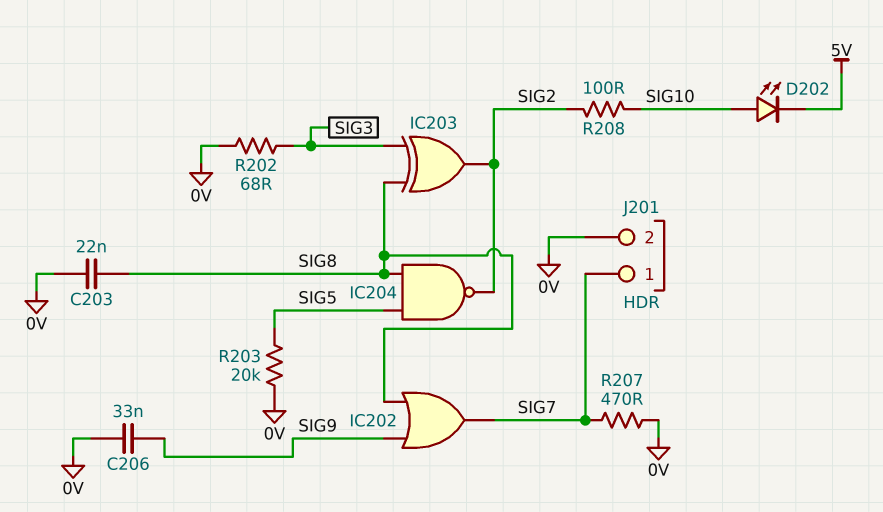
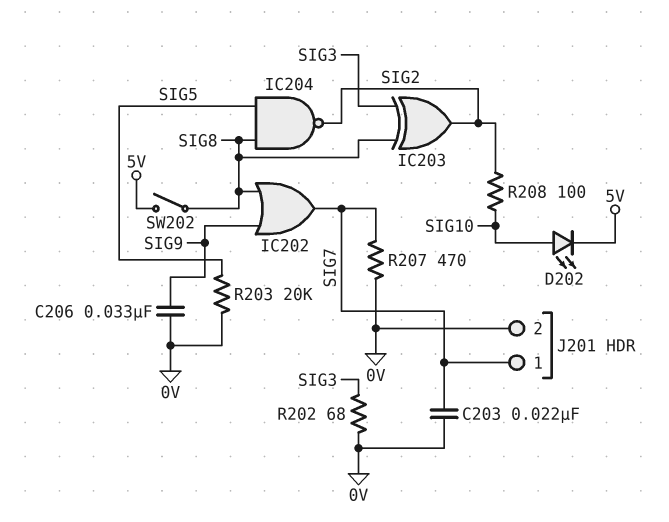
C203: 22nF (0V, SIG8) -> 22nF (0V, SIG7)
SW202: none -> switch (5V, SIG8)

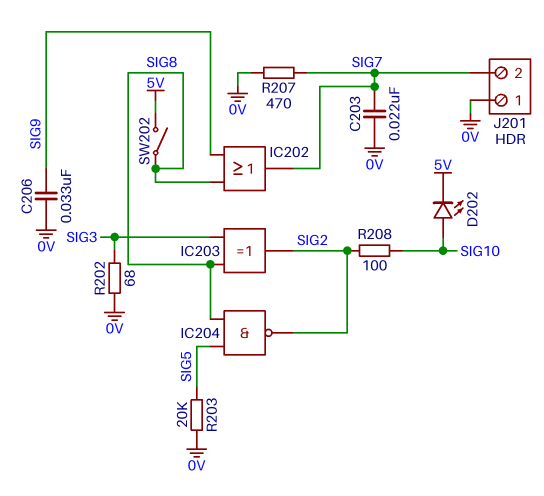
J201 pin 1: SIG7 -> 0V
J201 pin 2: 0V -> SIG7

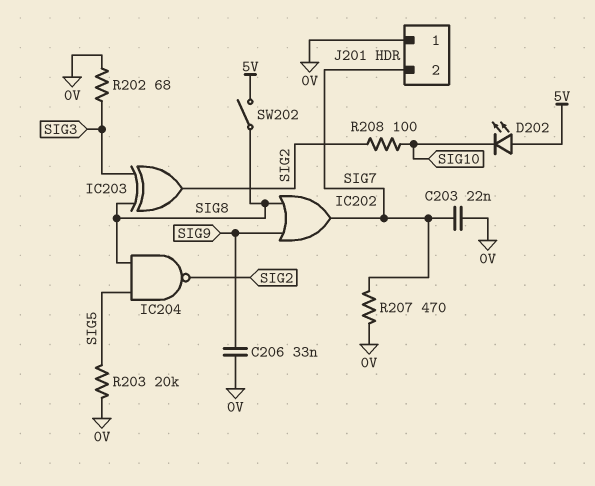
D202: LED (A SIG10, K 5V) -> LED (A 5V, K SIG10)

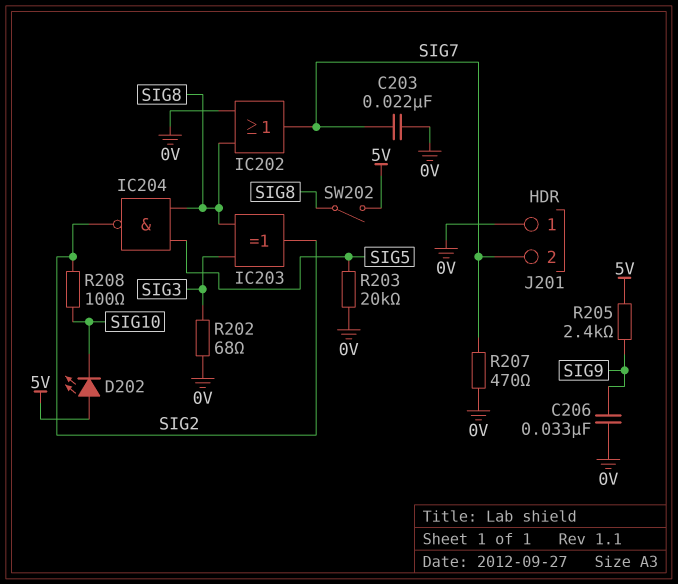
IC202: OR (in SIG8, in SIG9, out SIG7) -> OR (in 0V, in SIG8, out SIG7)
R205: none -> 2.4k (5V, SIG9)

